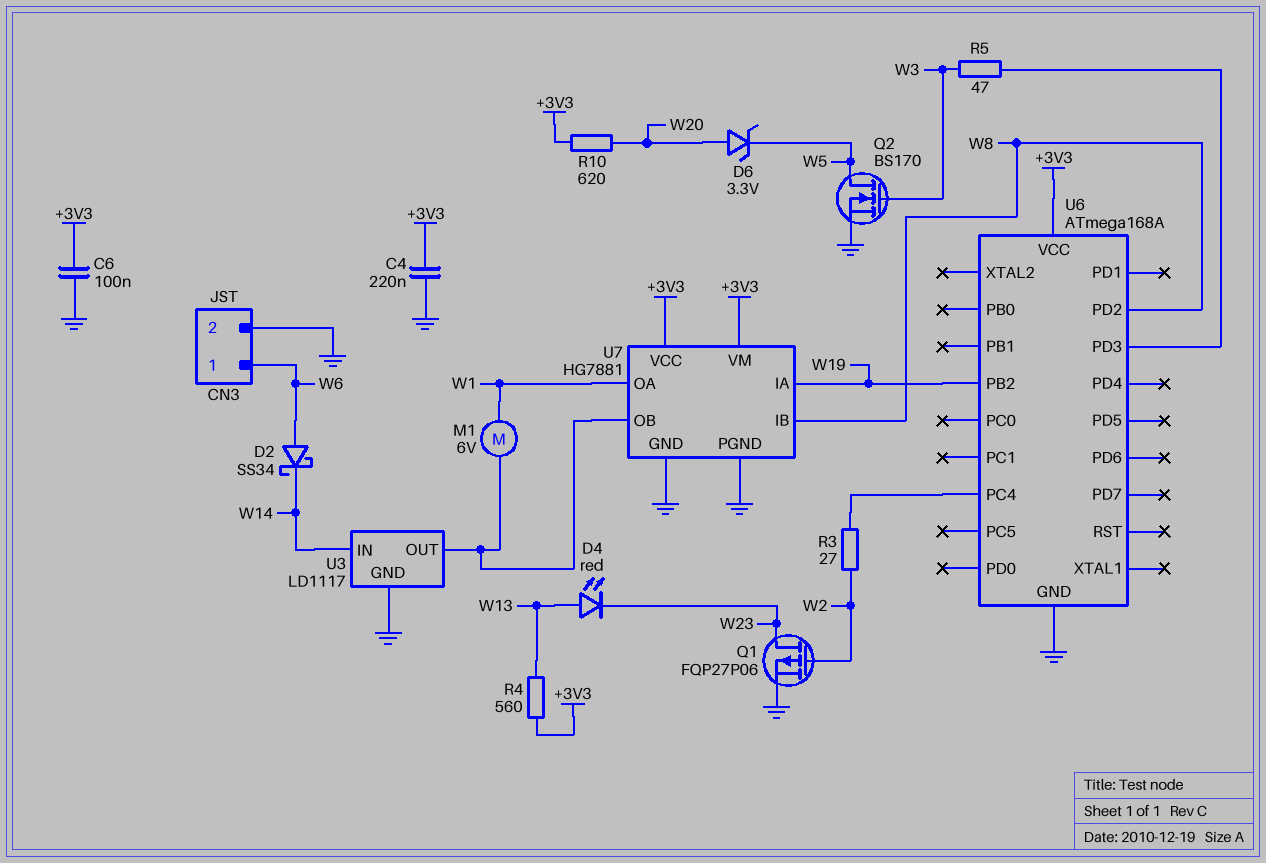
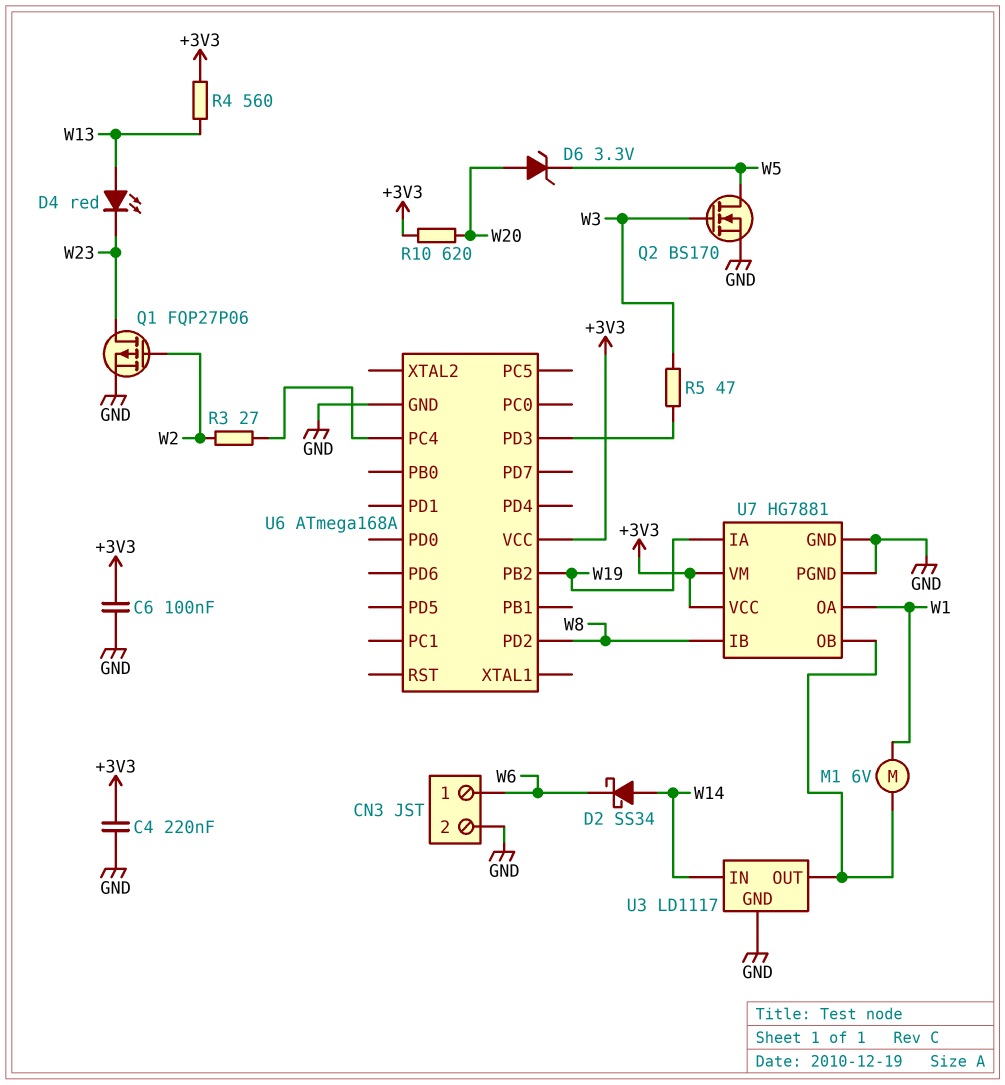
D2: schottky SS34 (A W6, K W14) -> schottky SS34 (A W14, K W6)

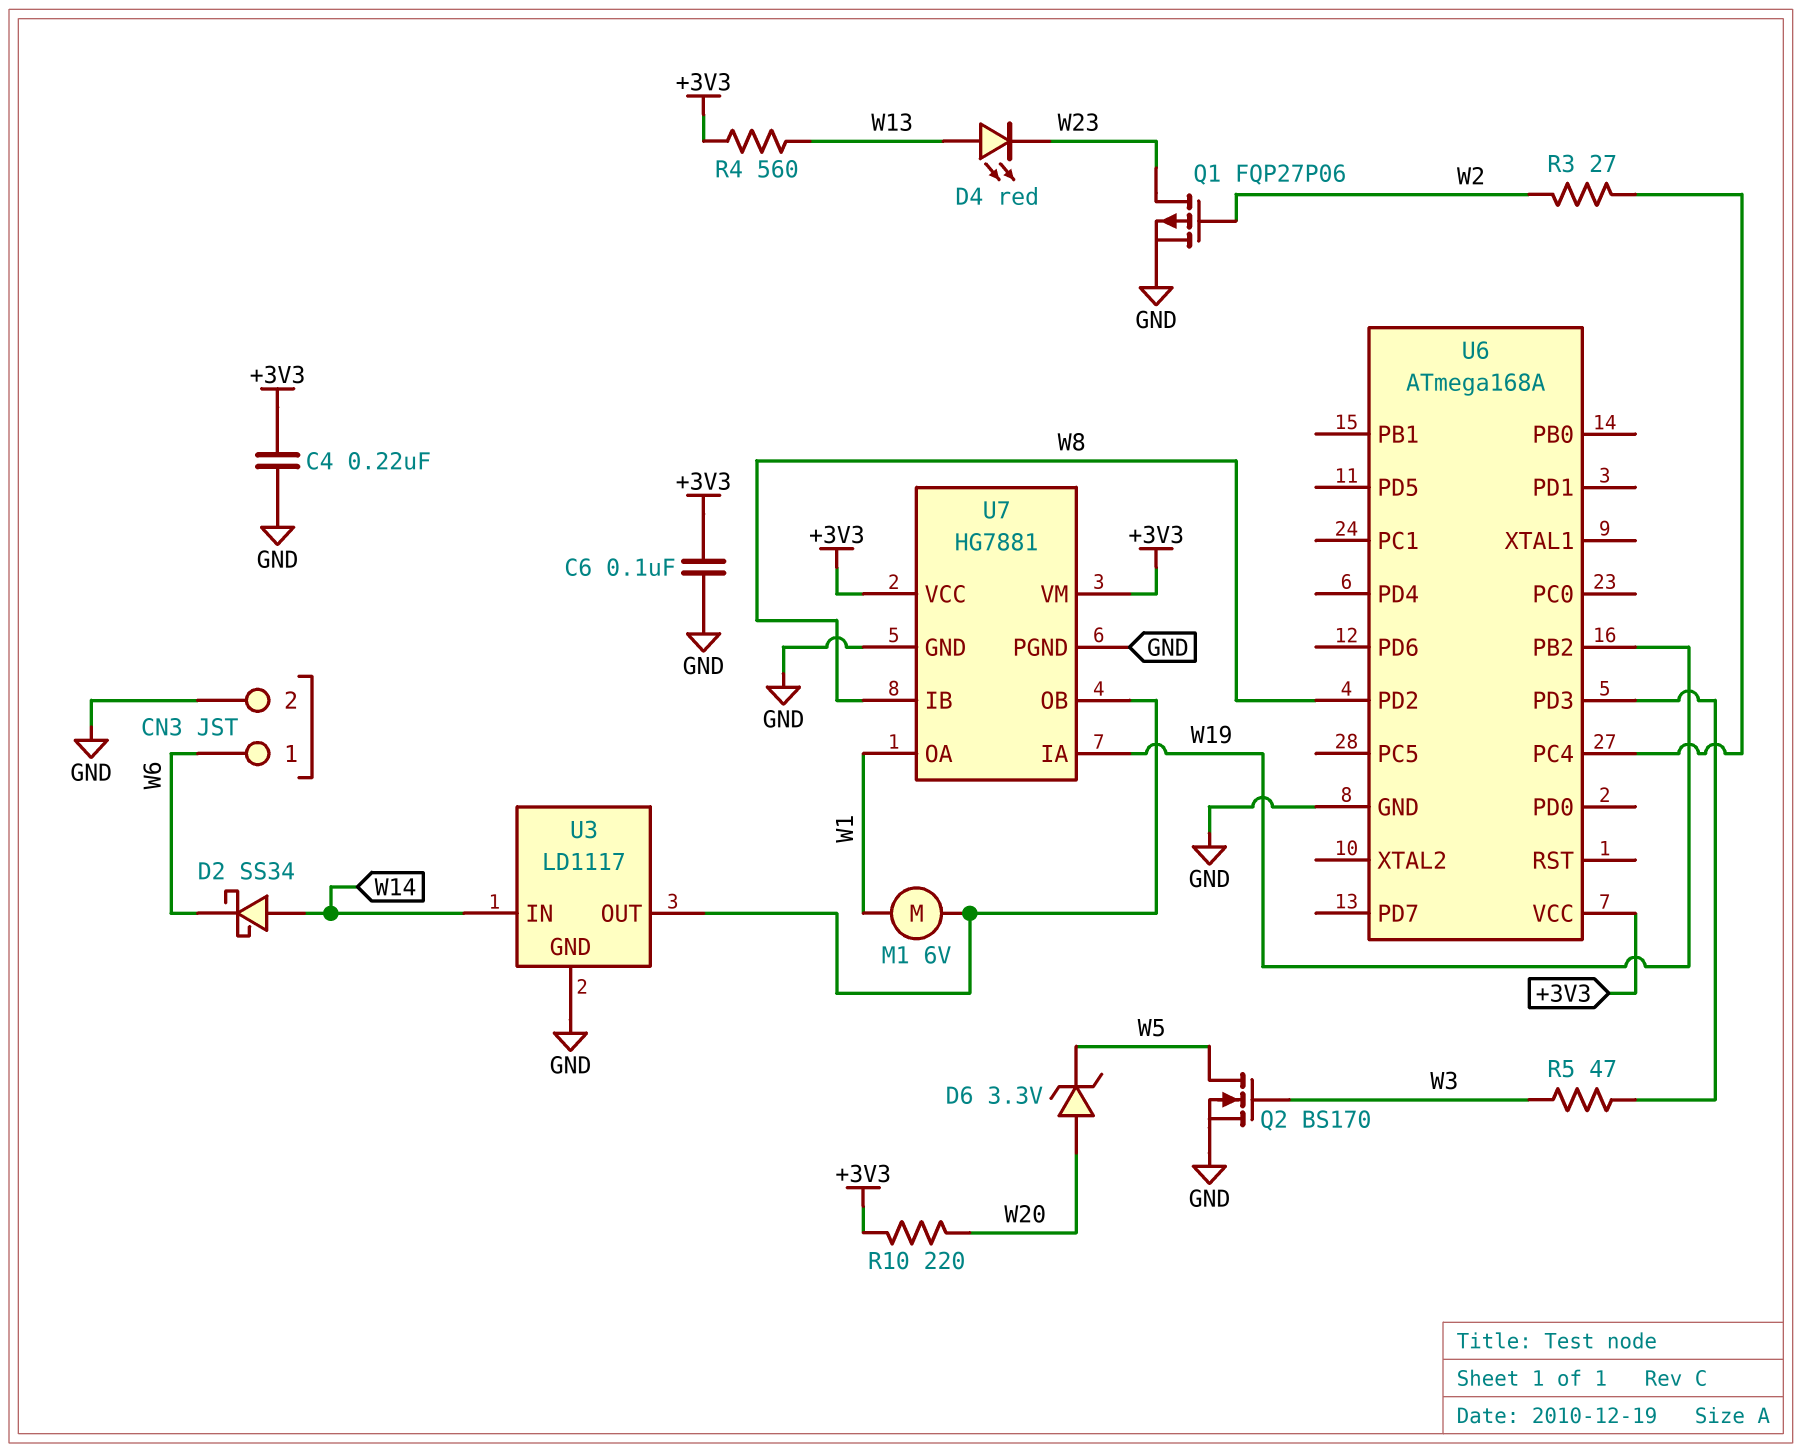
R10: 620 (+3V3, W20) -> 220 (+3V3, W20)

